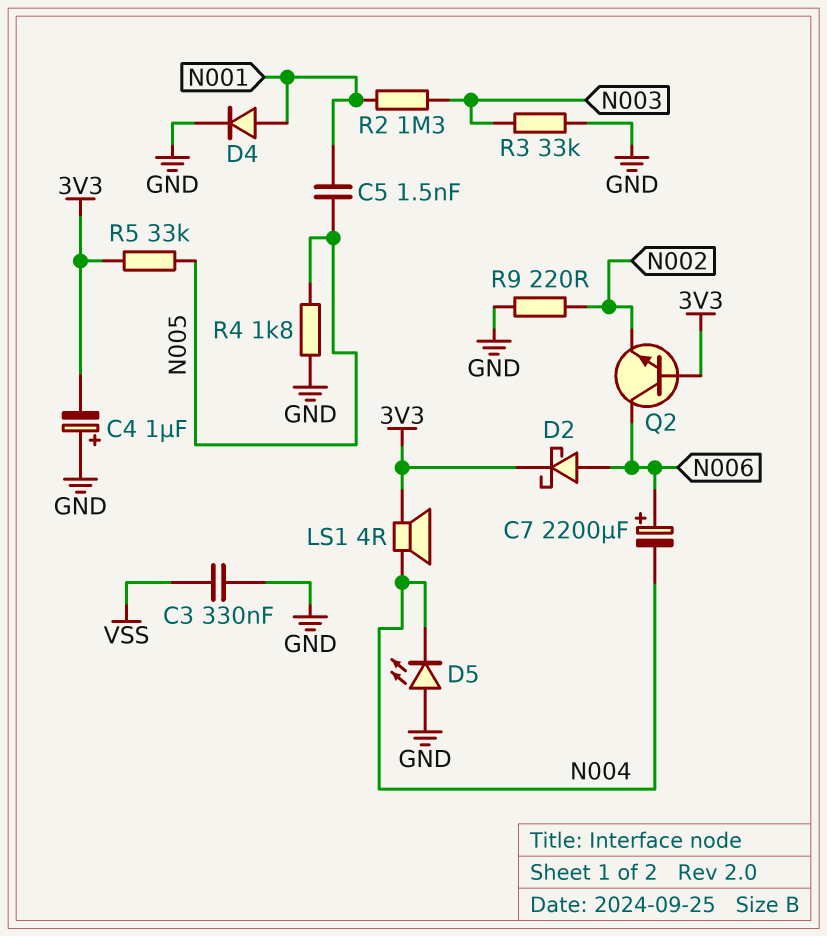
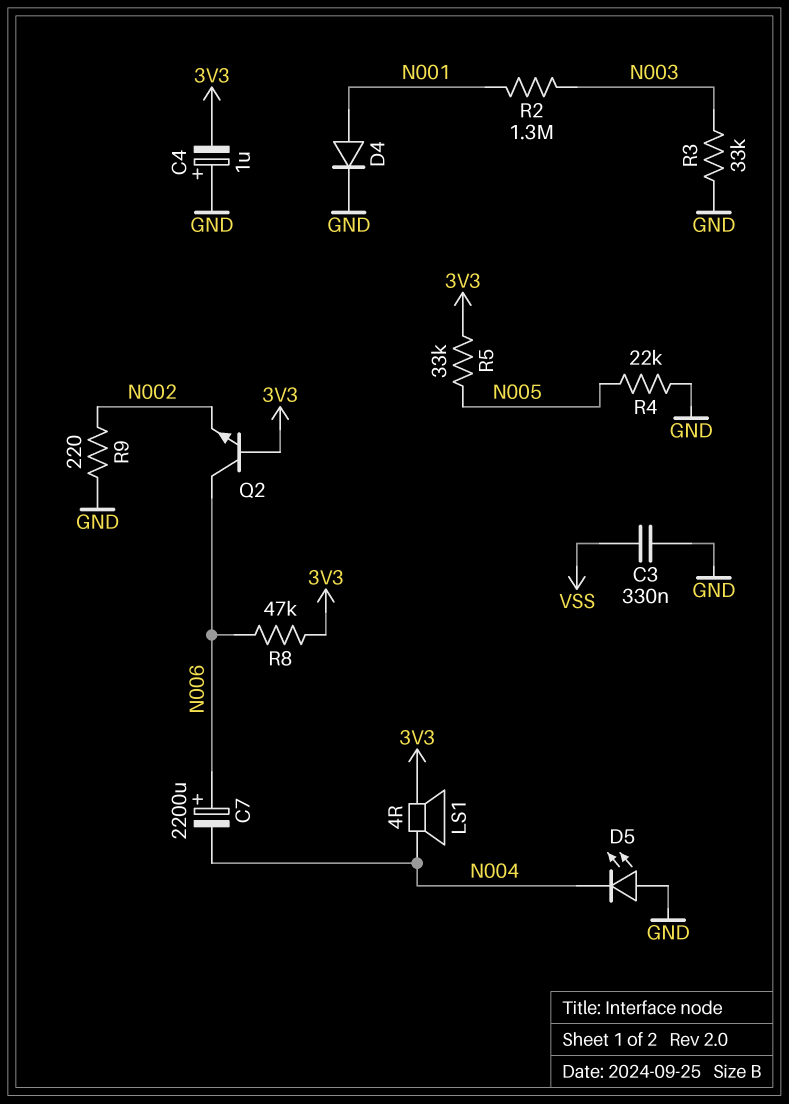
C5: 1.5nF (N001, N005) -> none
D2: schottky (A N006, K 3V3) -> none
R4: 1.8k (GND, N005) -> 22k (GND, N005)
R8: none -> 47k (3V3, N006)

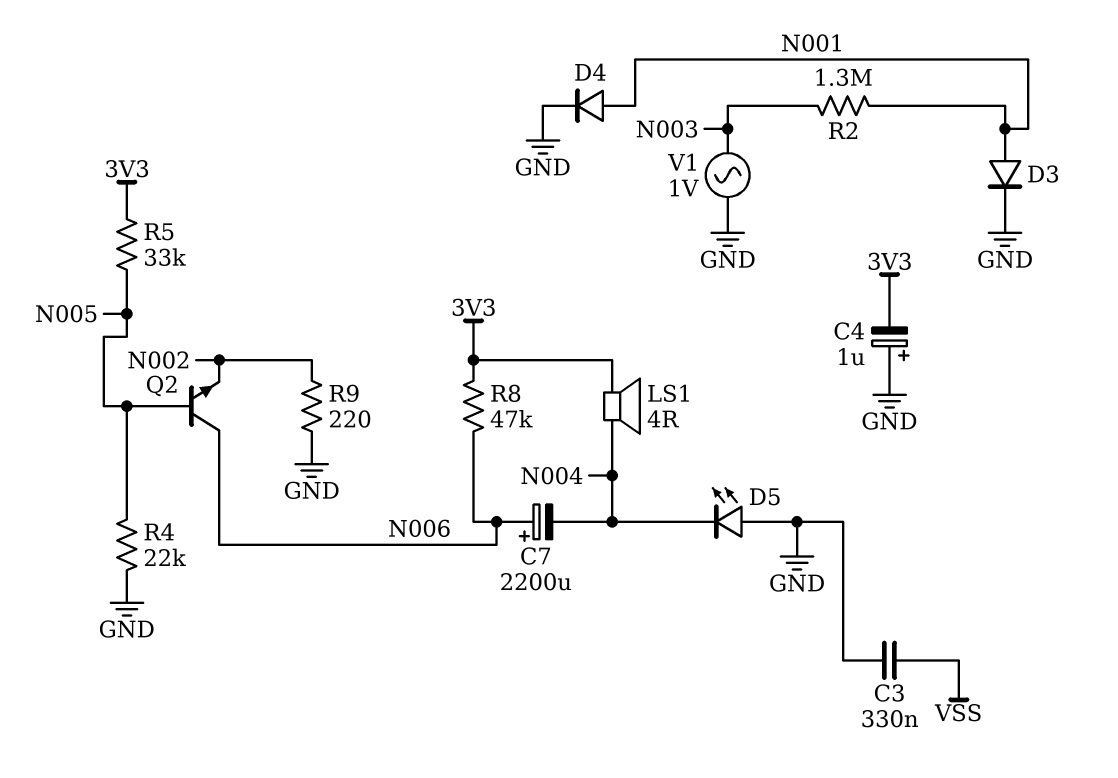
D3: none -> diode (A N001, K GND)
Q2: NPN (B 3V3, C N006, E N002) -> NPN (B N005, C N006, E N002)
R3: 33k (GND, N003) -> none
V1: none -> AC 1V (GND, N003)

